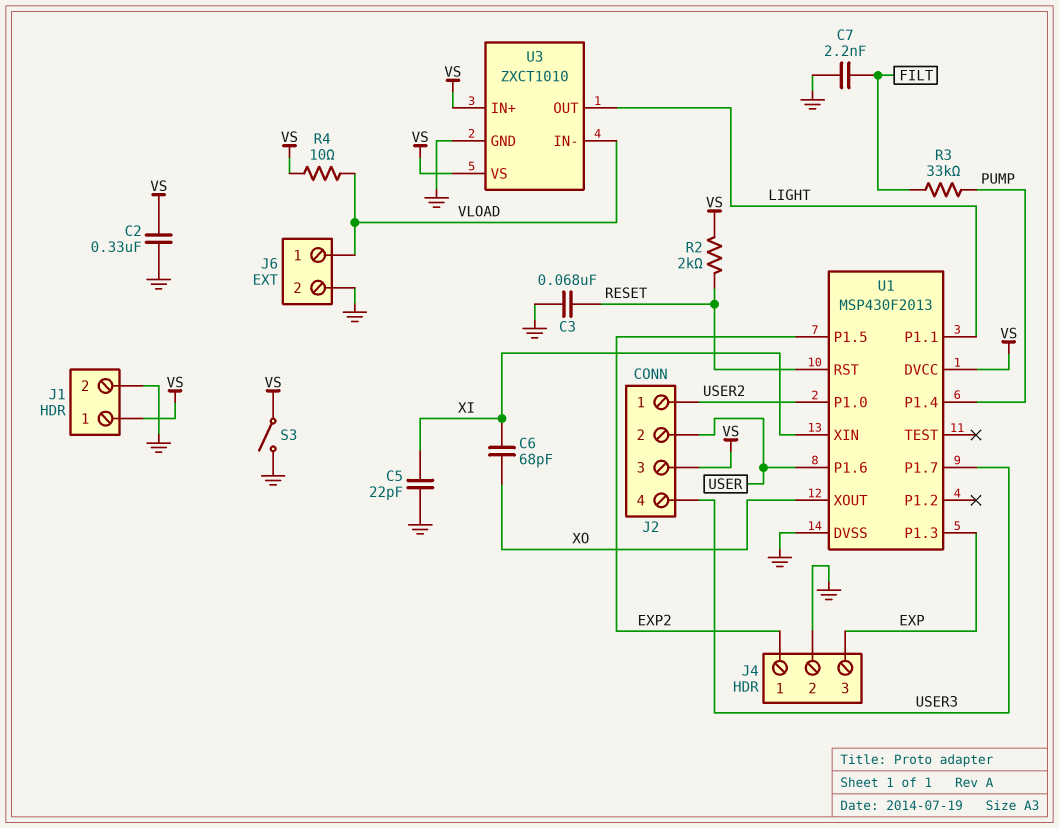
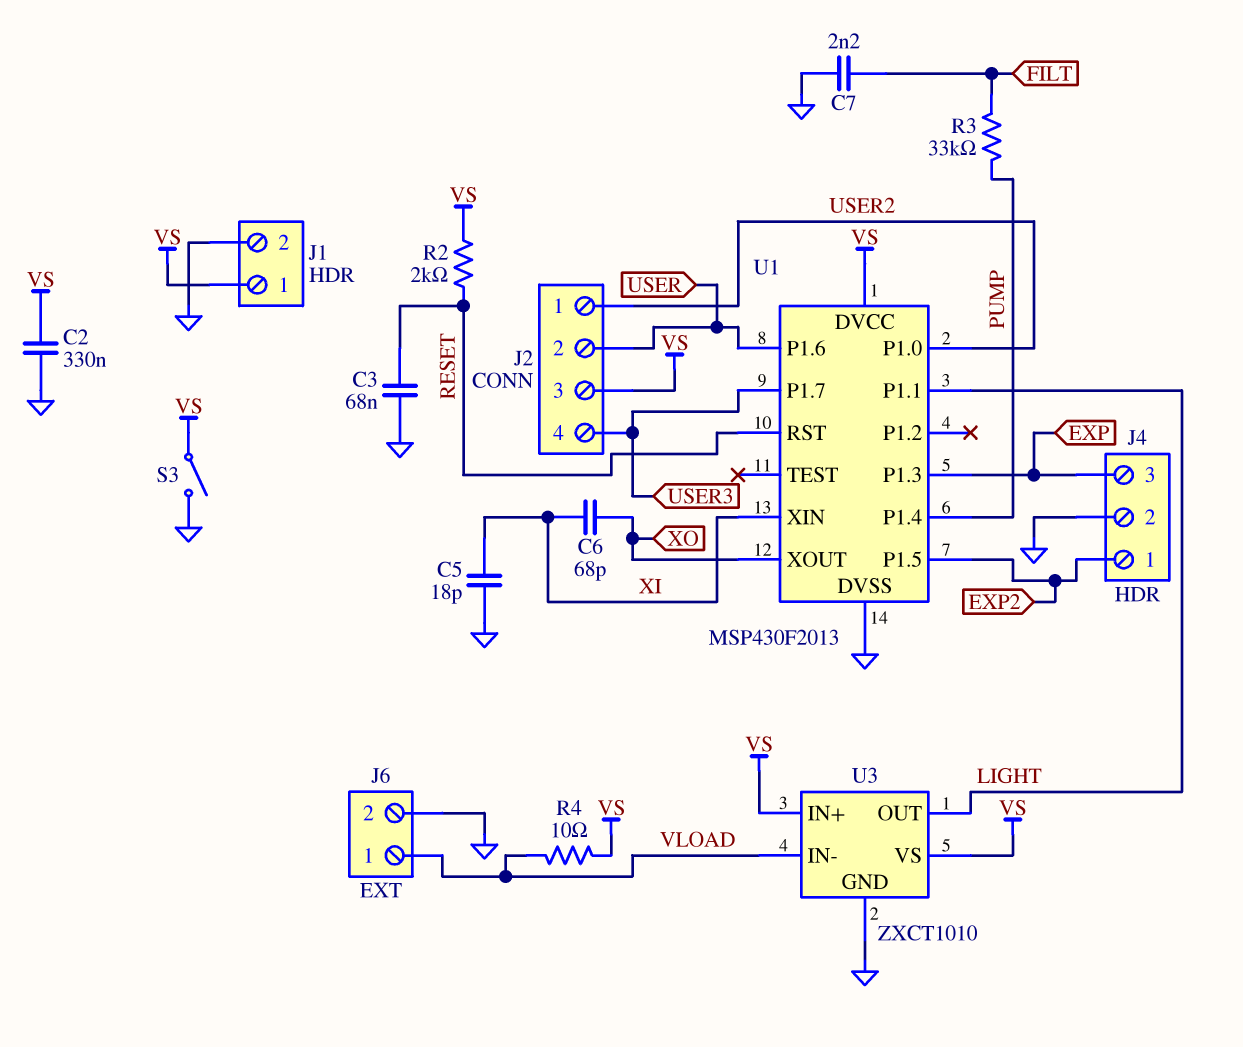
C5: 22pF (GND, XI) -> 18pF (GND, XI)

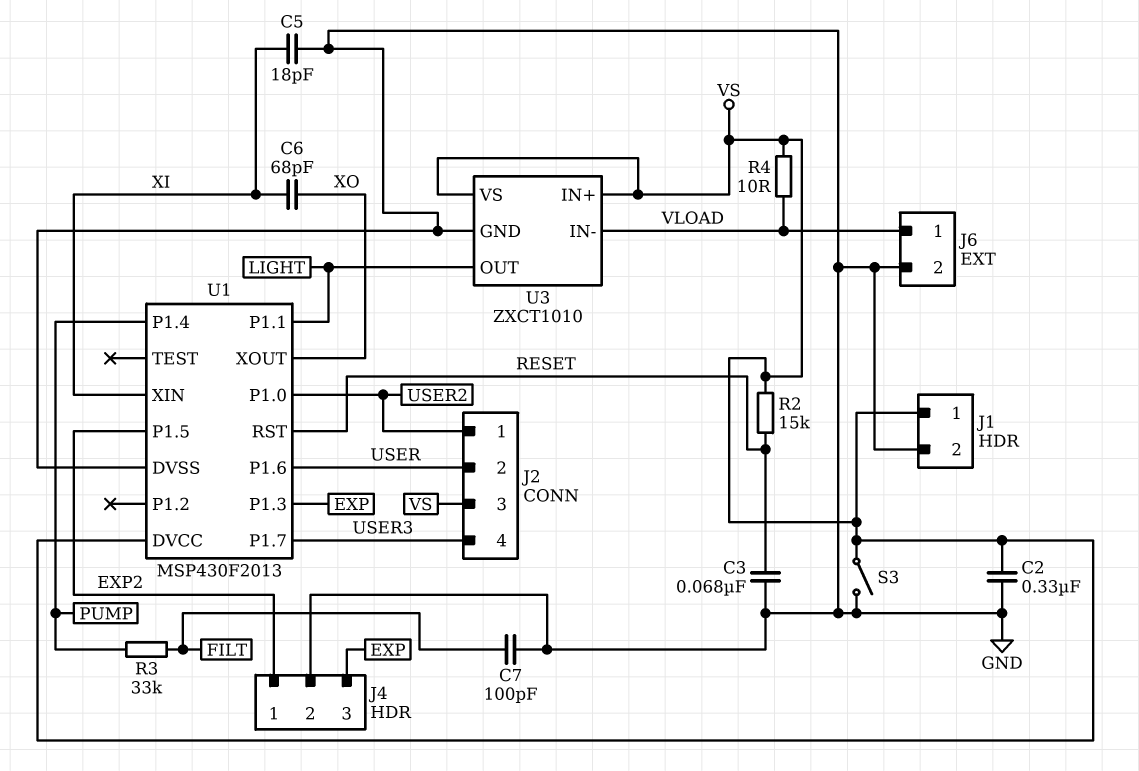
C7: 2.2nF (FILT, GND) -> 100pF (FILT, GND)
R2: 2k (RESET, VS) -> 15k (RESET, VS)

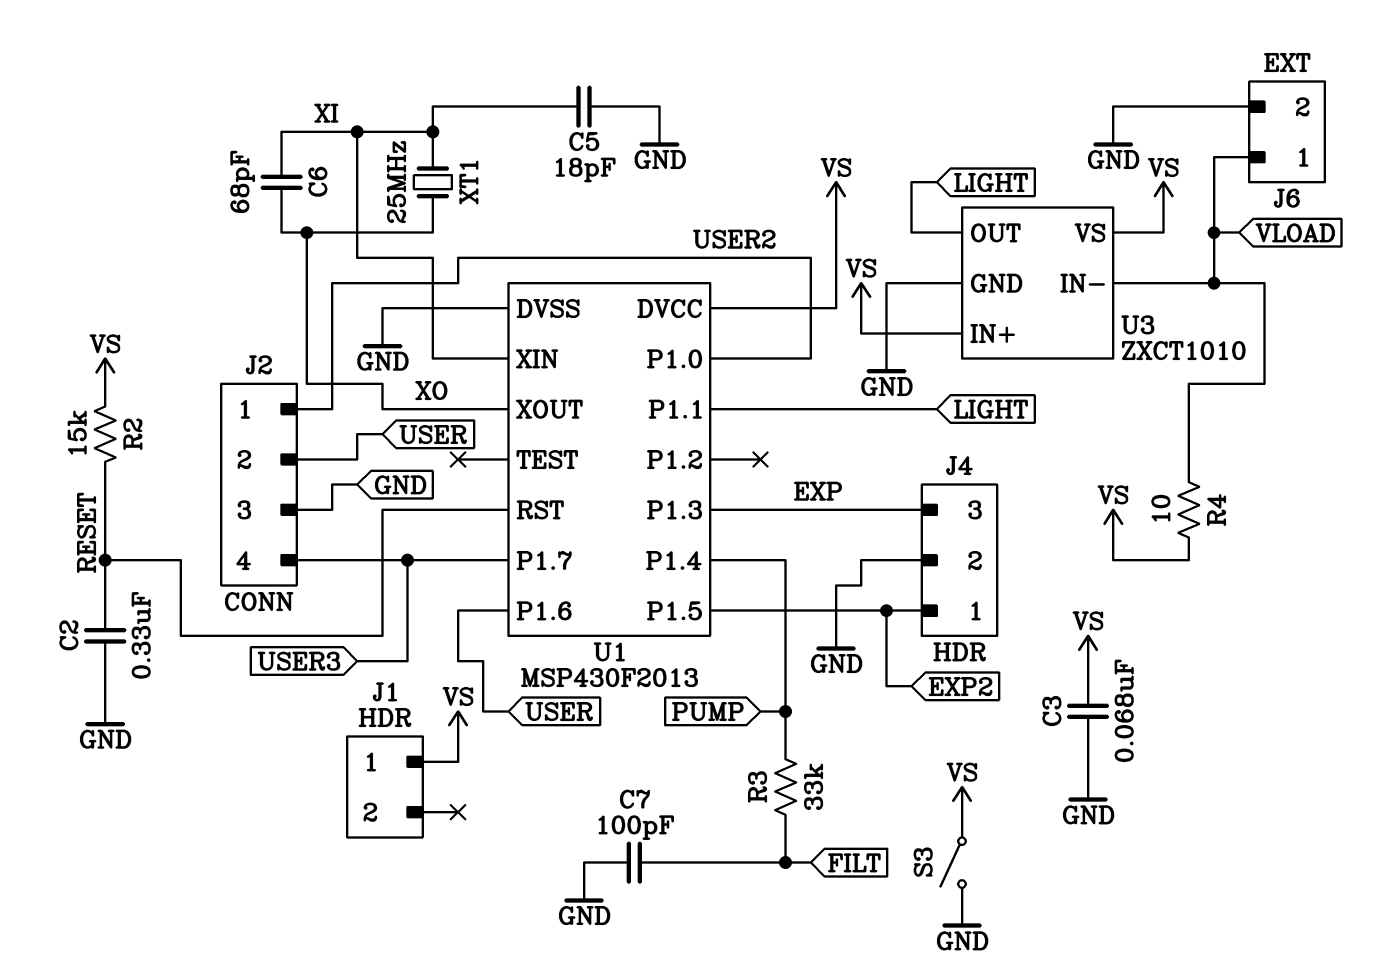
C2: 330nF (GND, VS) -> 330nF (GND, RESET)
C3: 68nF (GND, RESET) -> 68nF (GND, VS)
J1 pin 2: GND -> none
J2 pin 3: VS -> GND
XT1: none -> 25MHz (XI, XO)

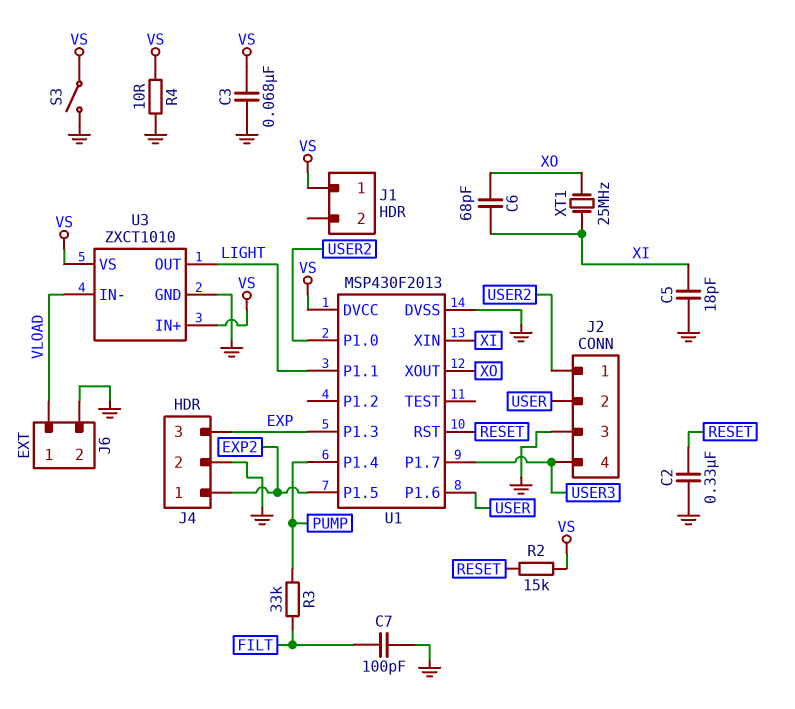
R4: 10 (VLOAD, VS) -> 10 (GND, VS)

